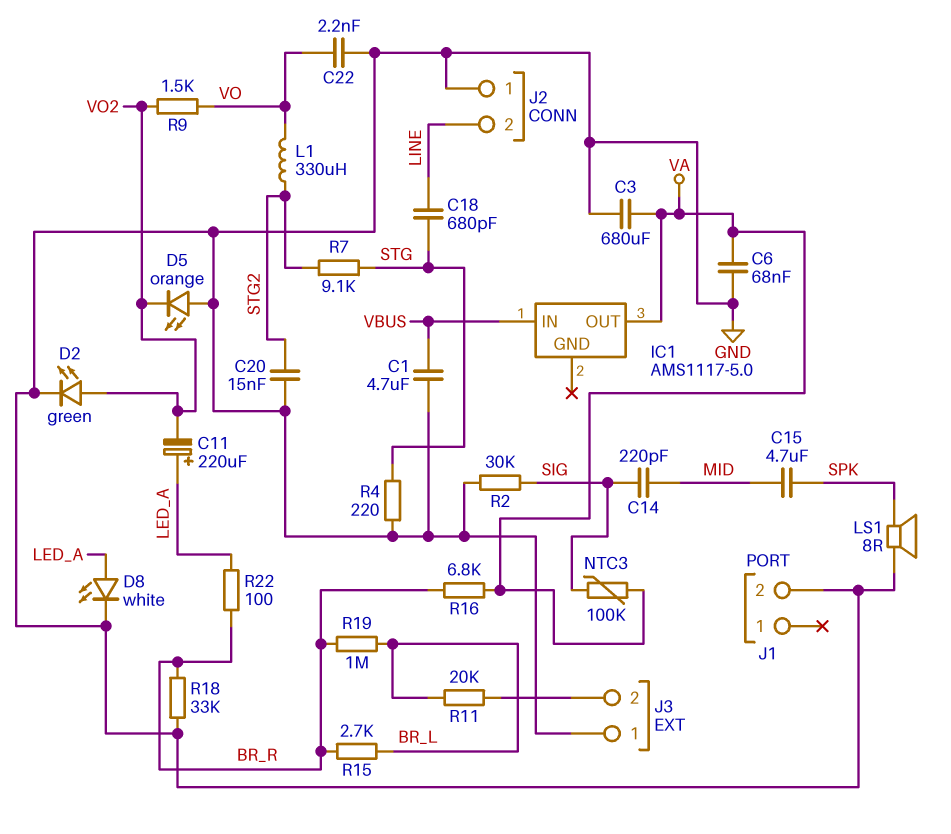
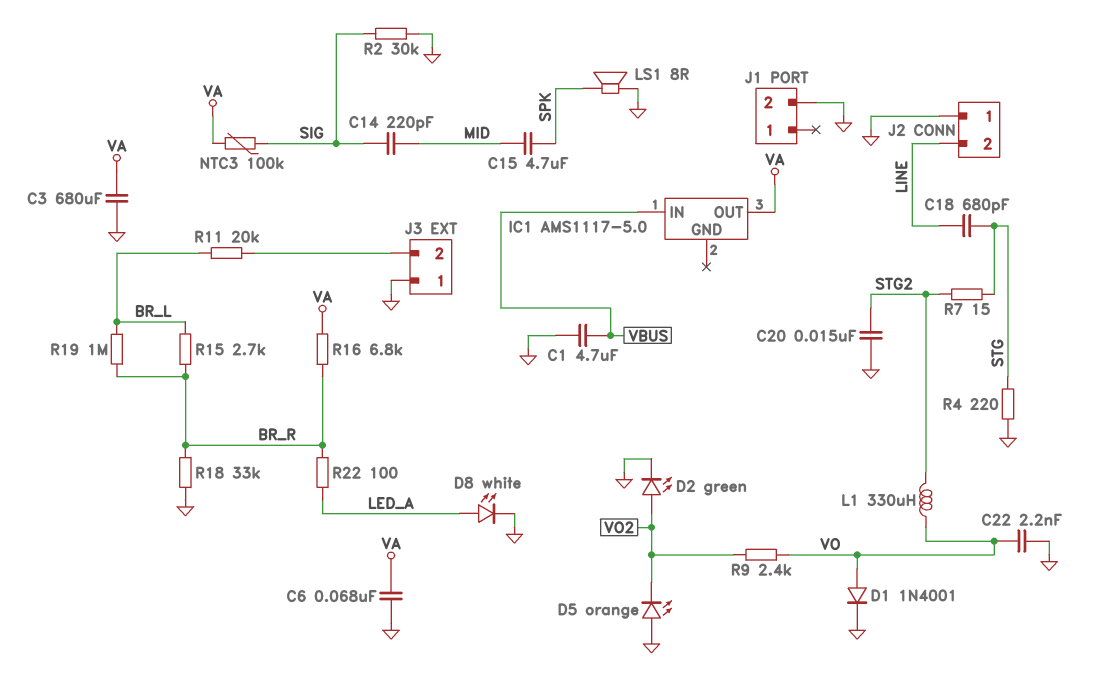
C11: 220uF (plus LED_A, minus VO2) -> none
D1: none -> diode 1N4001 (A VO, K GND)
R7: 9.1k (STG, STG2) -> 15 (STG, STG2)
R9: 1.5k (VO, VO2) -> 2.4k (VO, VO2)

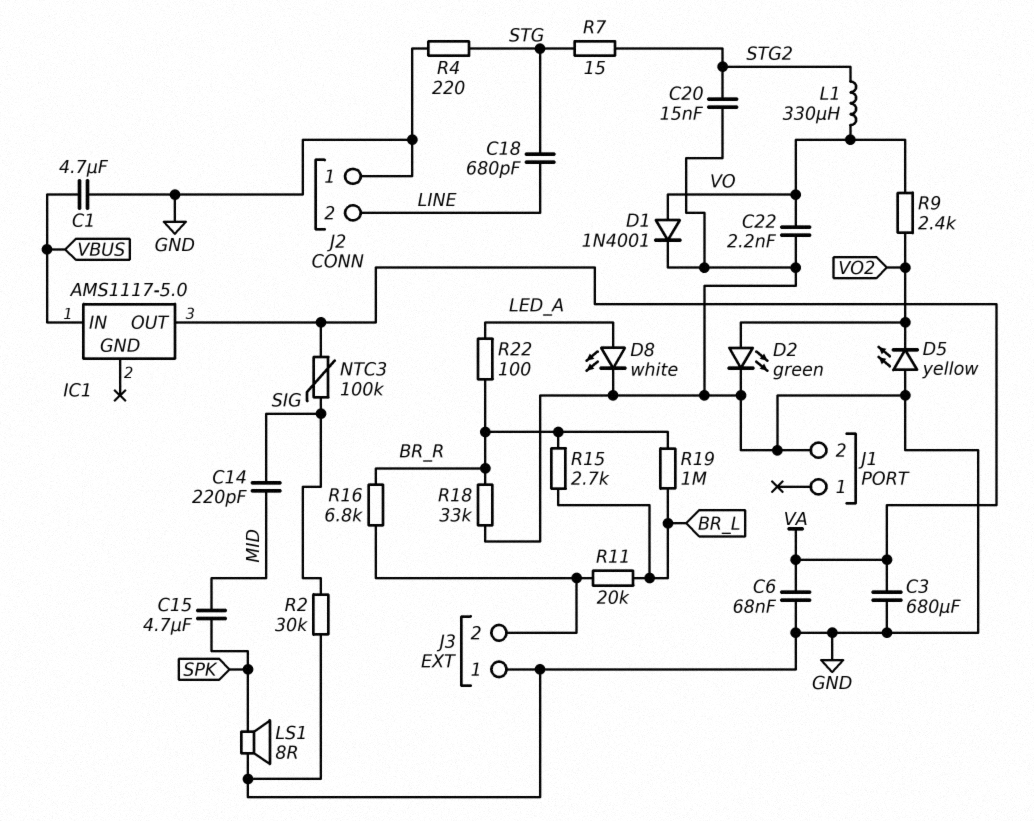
D5: LED orange (A GND, K VO2) -> LED yellow (A GND, K VO2)
R16: 6.8k (BR_R, VA) -> 6.8k (BR_R, J3/2)

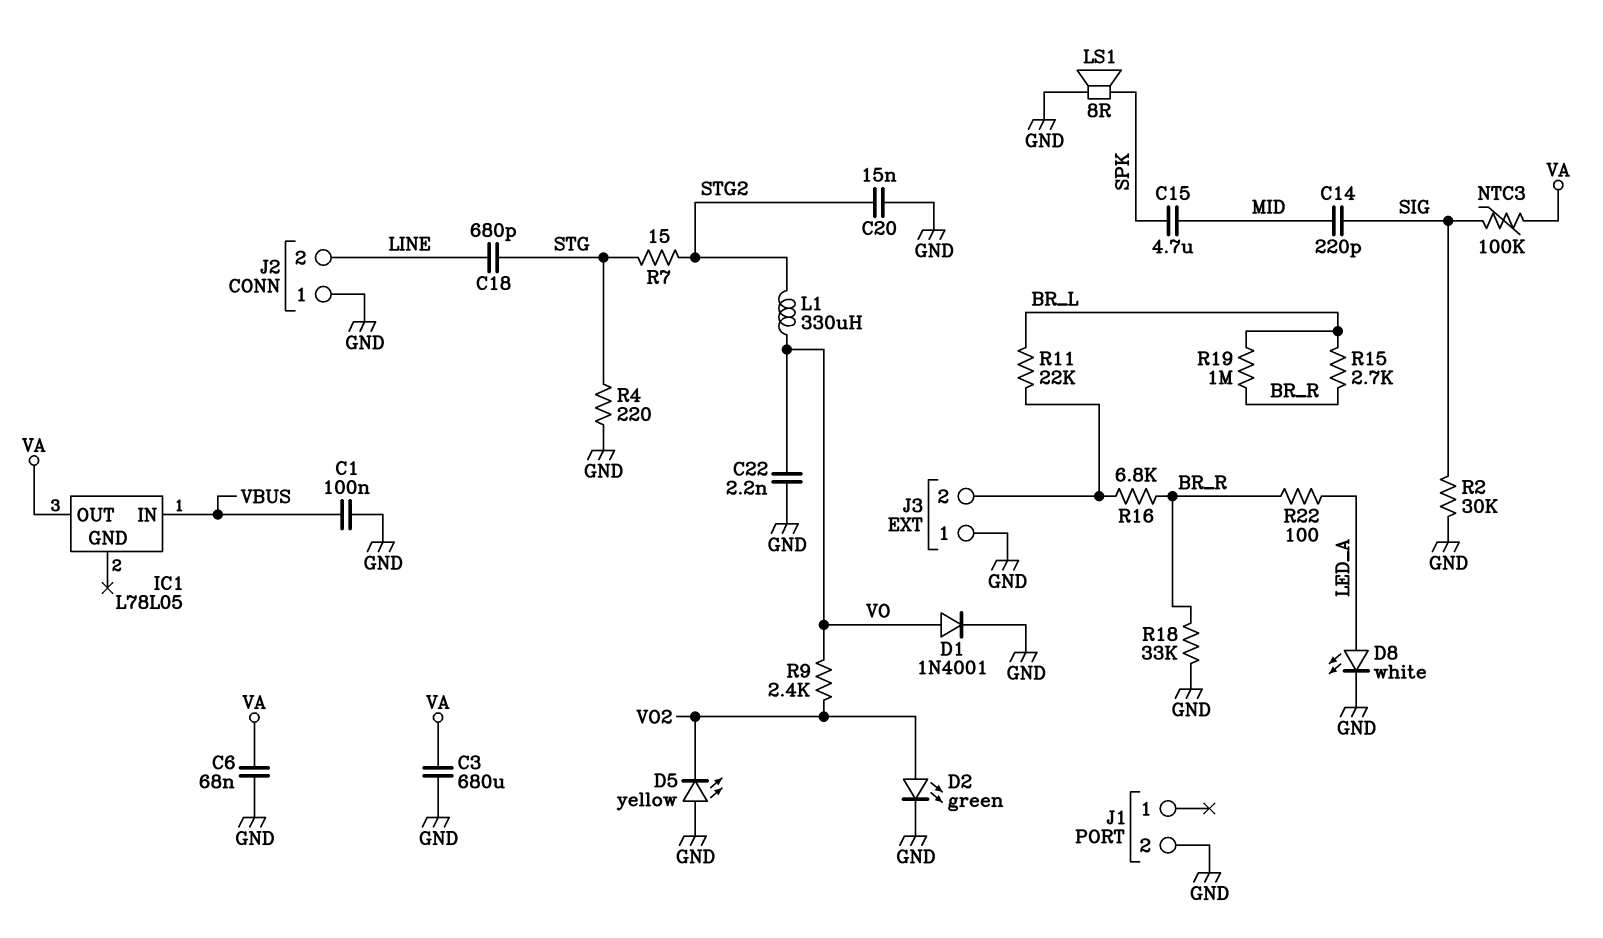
C1: 4.7uF (GND, VBUS) -> 100nF (GND, VBUS)
IC1: AMS1117-5.0 -> L78L05
R11: 20k (BR_L, J3/2) -> 22k (BR_L, J3/2)

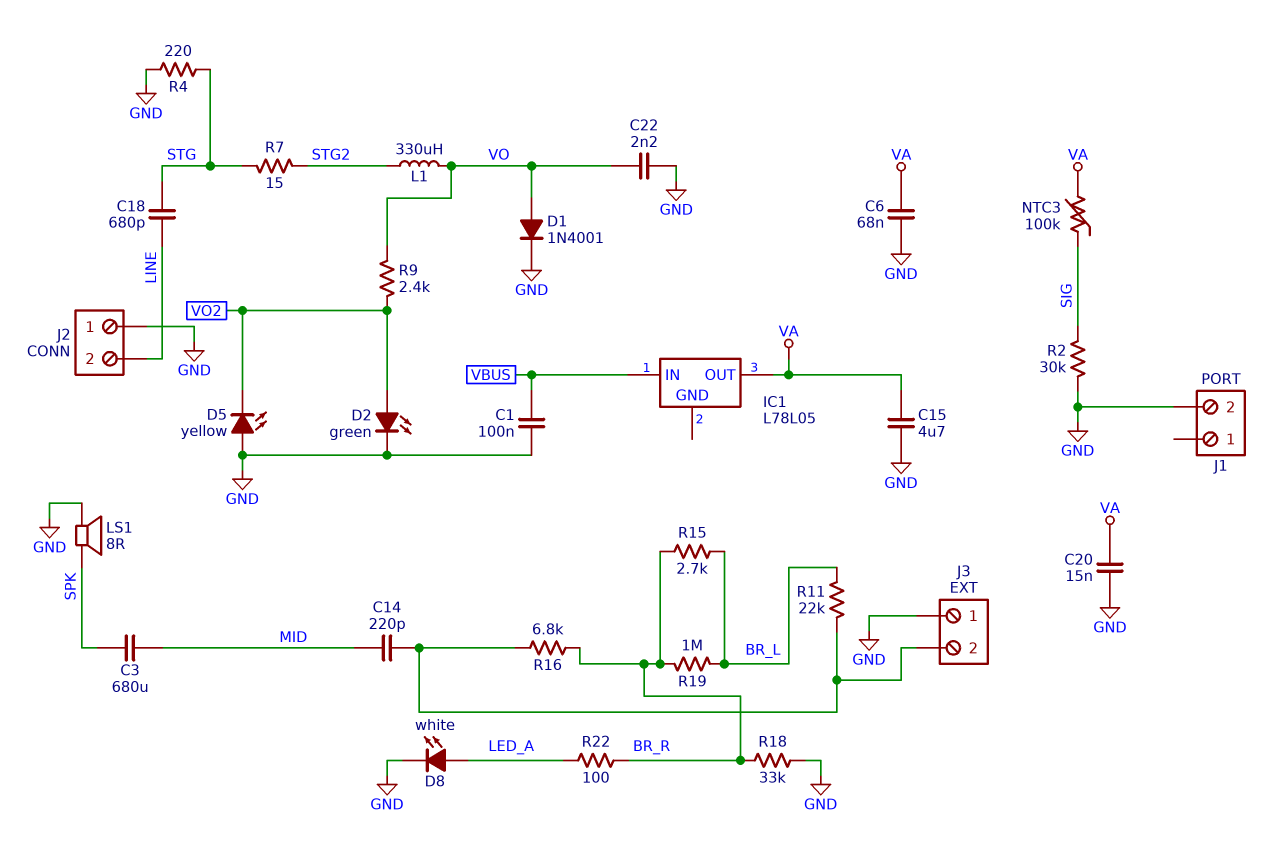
C3: 680uF (GND, VA) -> 680uF (MID, SPK)
C14: 220pF (MID, SIG) -> 220pF (J3/2, MID)
C15: 4.7uF (MID, SPK) -> 4.7uF (GND, VA)
C20: 15nF (GND, STG2) -> 15nF (GND, VA)

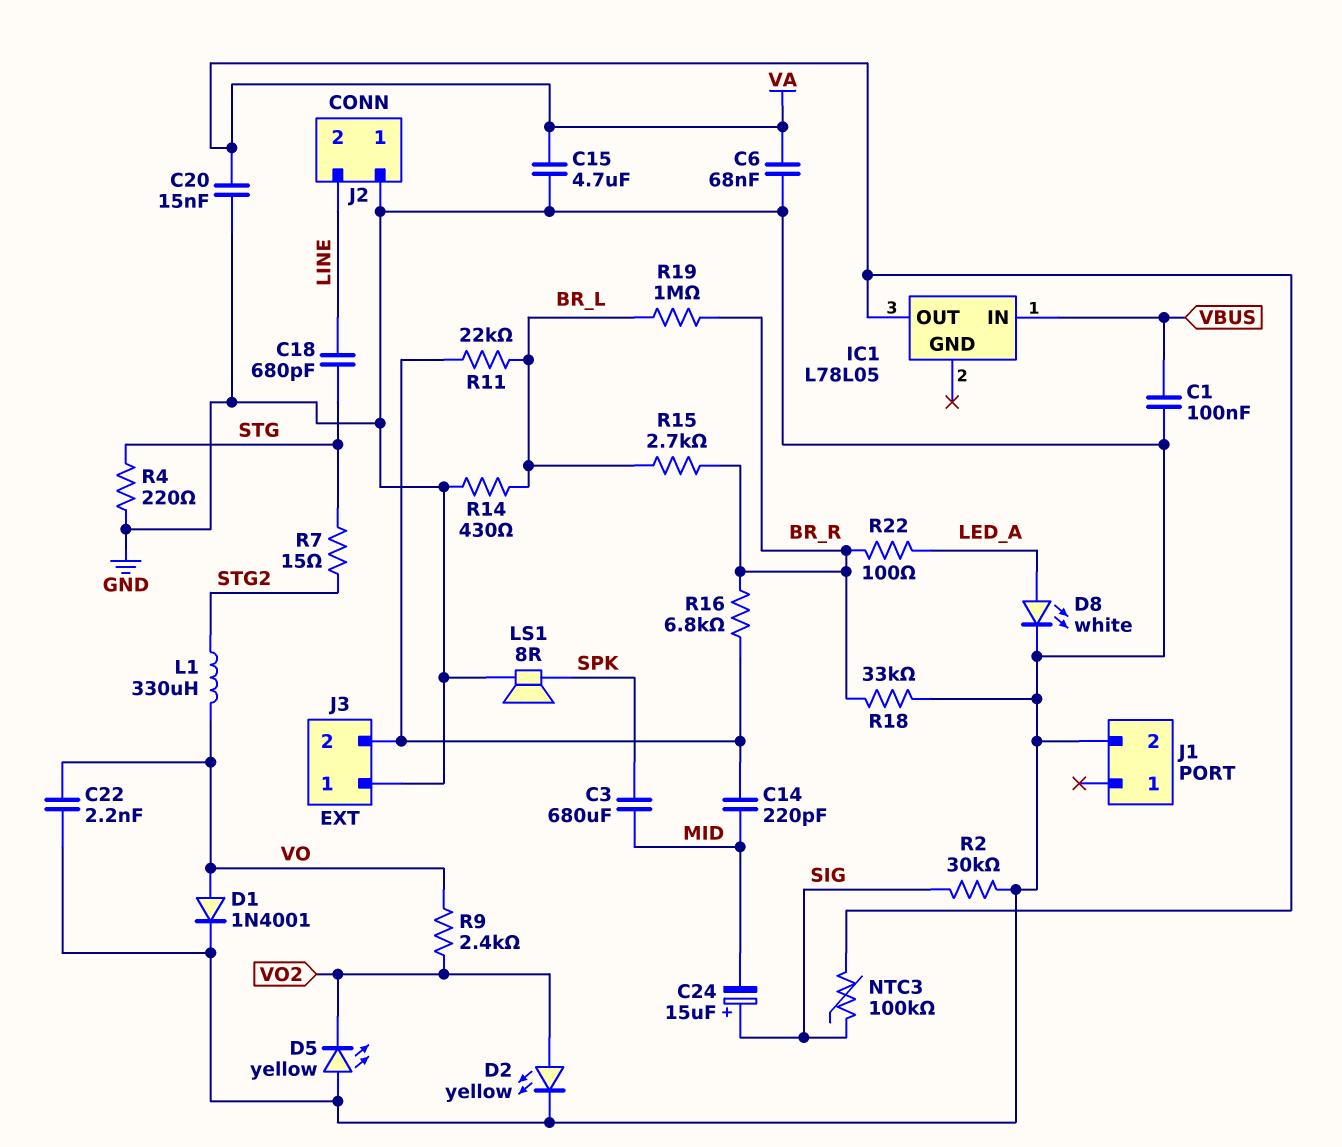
C24: none -> 15uF (plus SIG, minus MID)
D2: LED green (A VO2, K GND) -> LED yellow (A VO2, K GND)
R14: none -> 430 (BR_L, GND)

